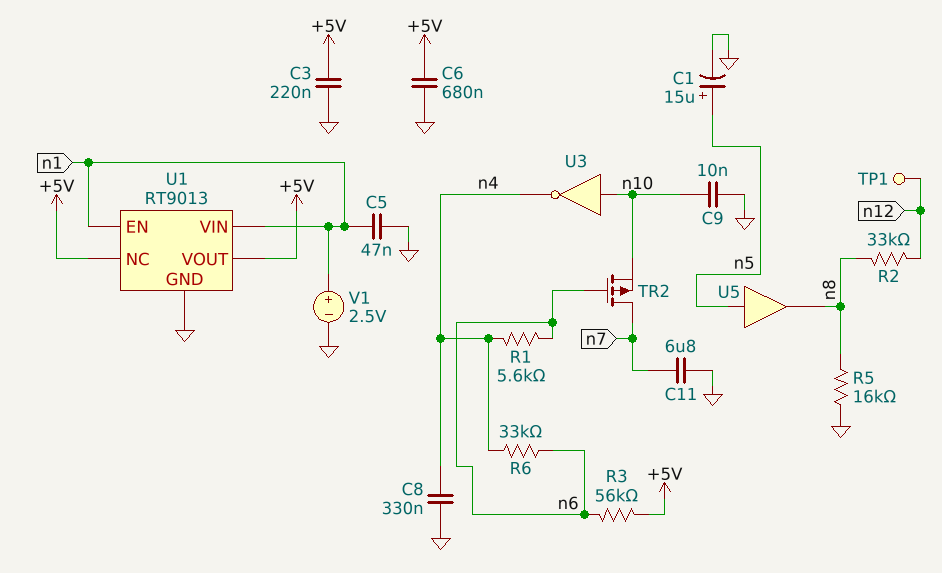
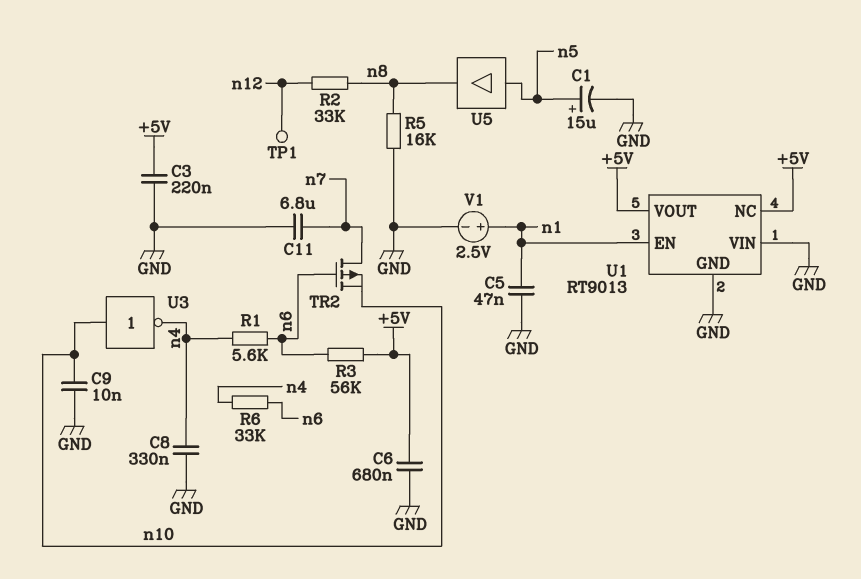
U1 pin VIN: n1 -> GND

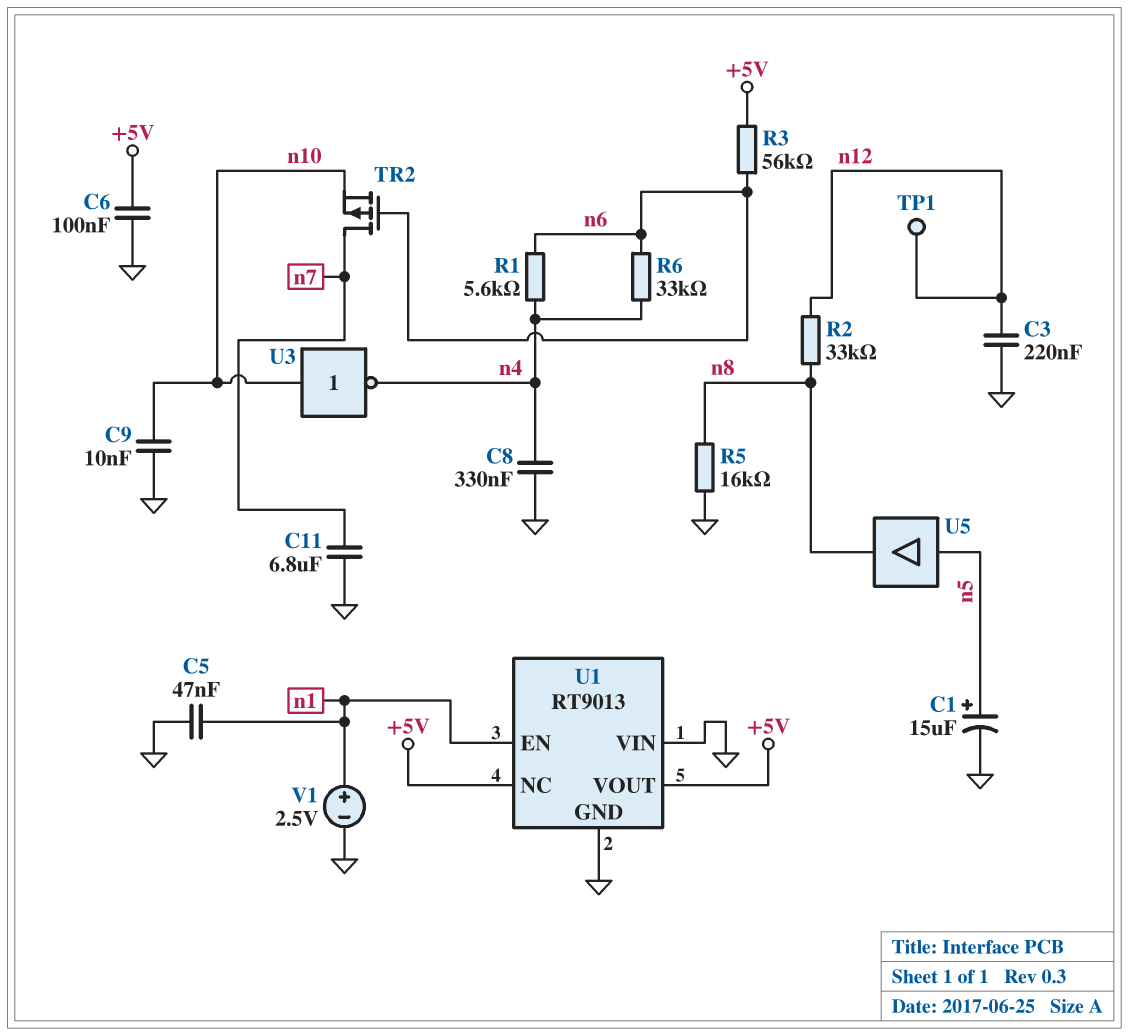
C3: 220nF (+5V, GND) -> 220nF (GND, n12)
C6: 680nF (+5V, GND) -> 100nF (+5V, GND)

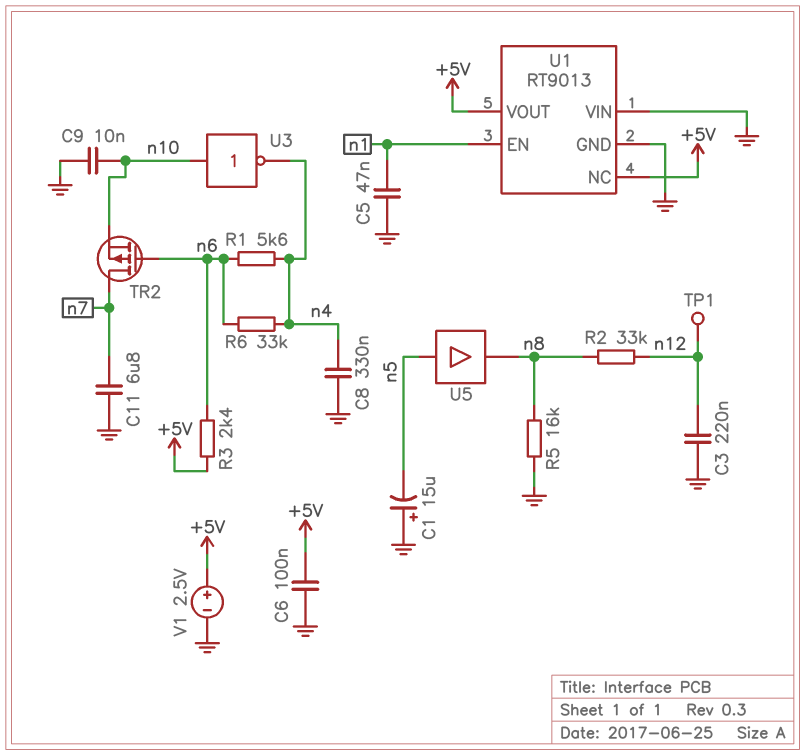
C1: 15uF (plus n5, minus GND) -> 15uF (plus GND, minus n5)
R3: 56k (+5V, n6) -> 2.4k (+5V, n6)
V1: 2.5V (plus n1, minus GND) -> 2.5V (plus +5V, minus GND)

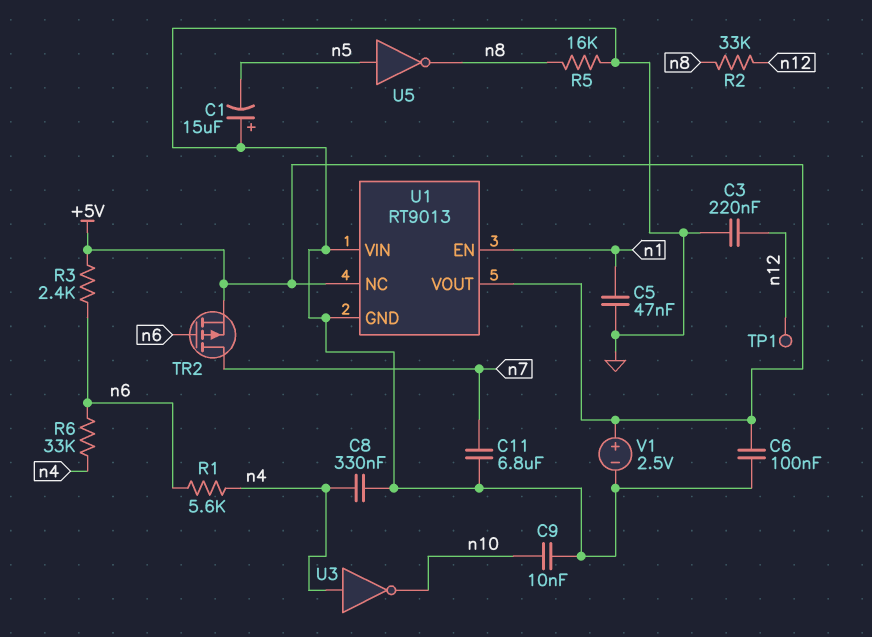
TR2: PMOS (G n6, D n7, S n10) -> PMOS (G n6, D n7, S +5V)
U3: NOT (in n10, out n4) -> NOT (in n4, out n10)
U5: buffer (in n5, out n8) -> NOT (in n5, out n8)

